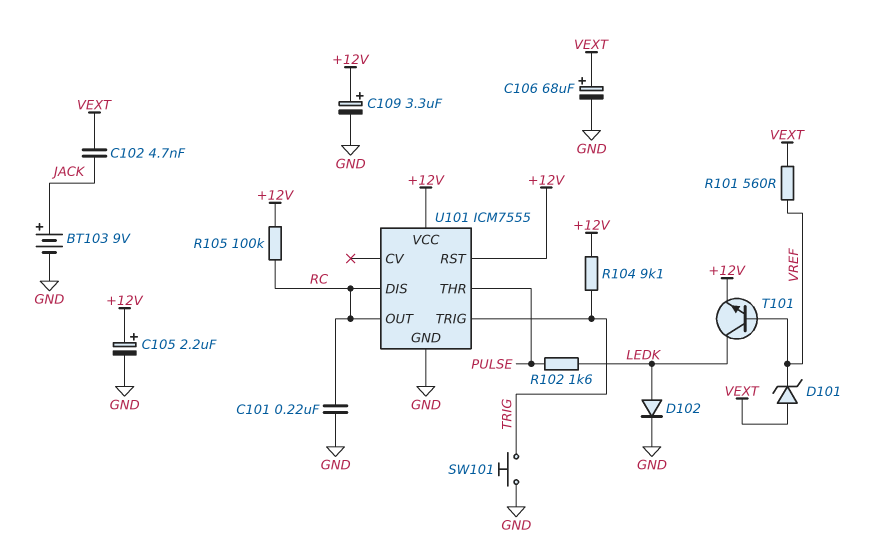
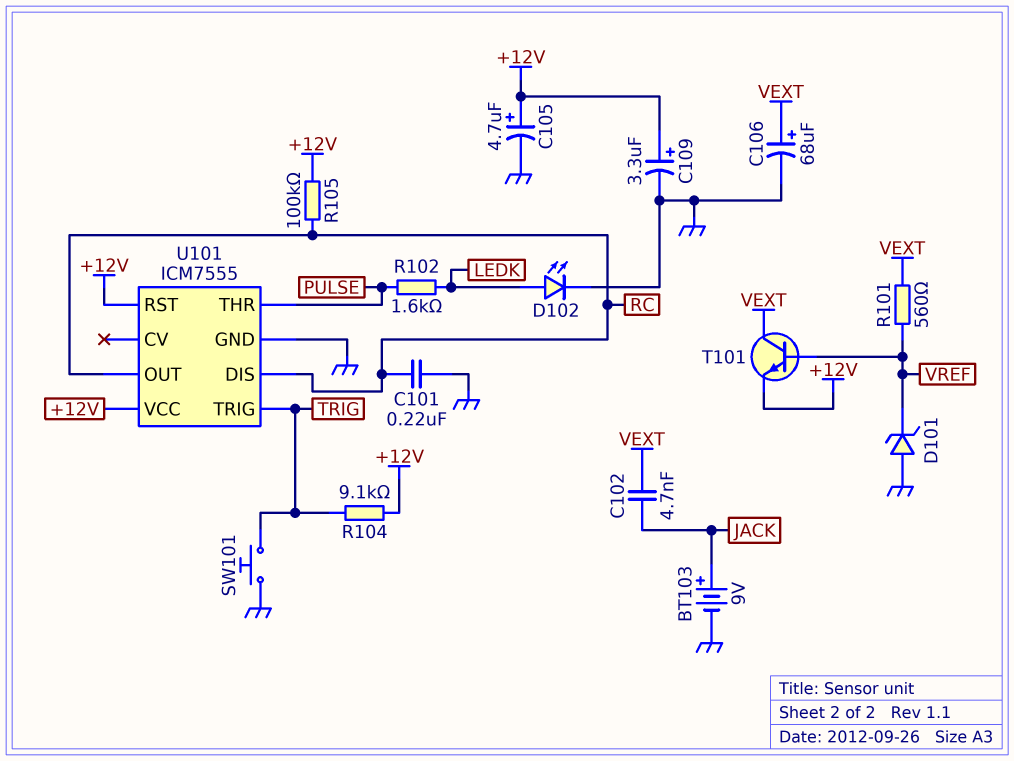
C105: 2.2uF (plus +12V, minus GND) -> 4.7uF (plus +12V, minus GND)
D101: zener (A VEXT, K VREF) -> zener (A GND, K VREF)
D102: diode (A LEDK, K GND) -> LED (A LEDK, K GND)
T101: NPN (B VREF, C LEDK, E +12V) -> NPN (B VREF, C VEXT, E +12V)

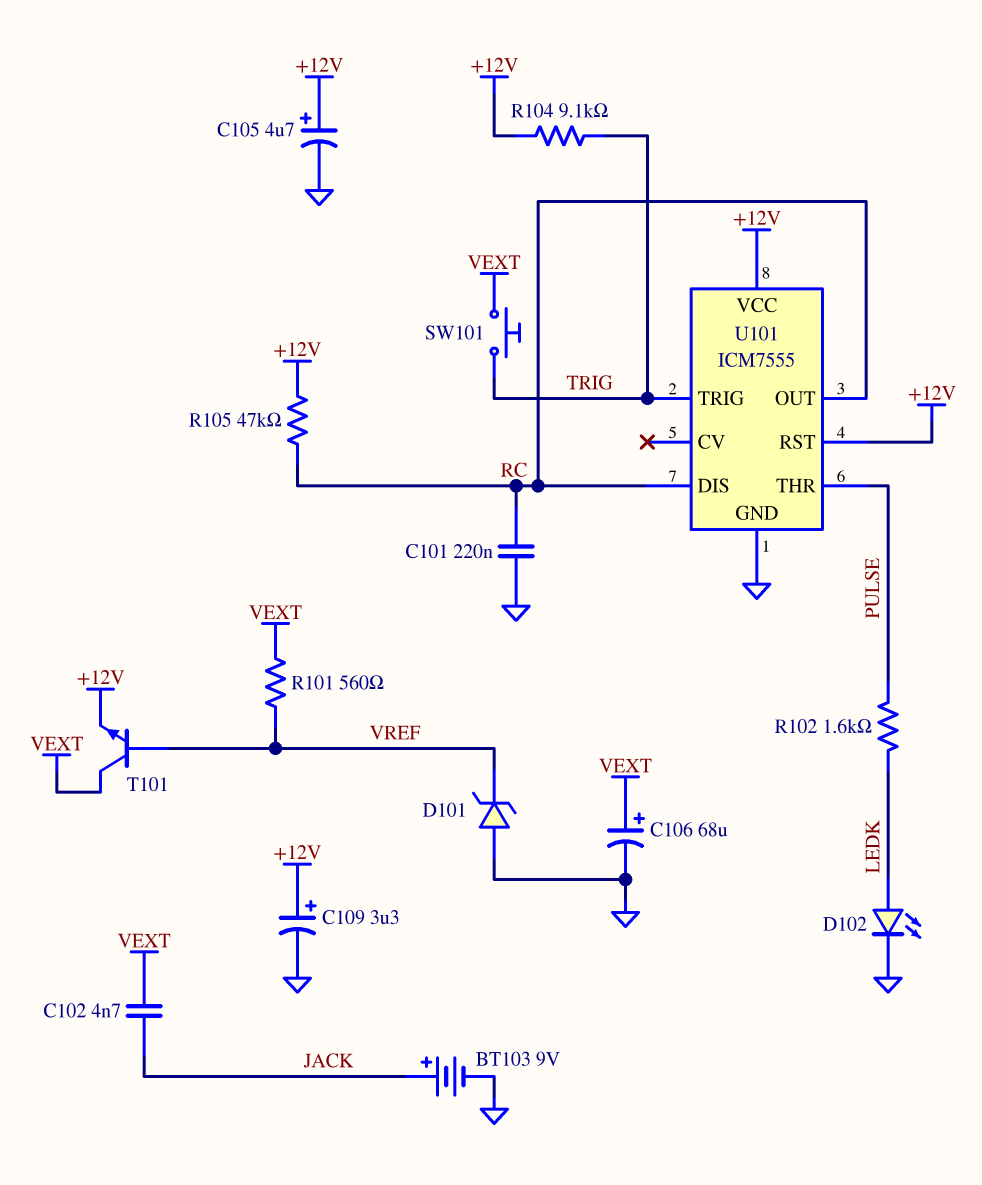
R105: 100k (+12V, RC) -> 47k (+12V, RC)
SW101: button (GND, TRIG) -> button (TRIG, VEXT)

